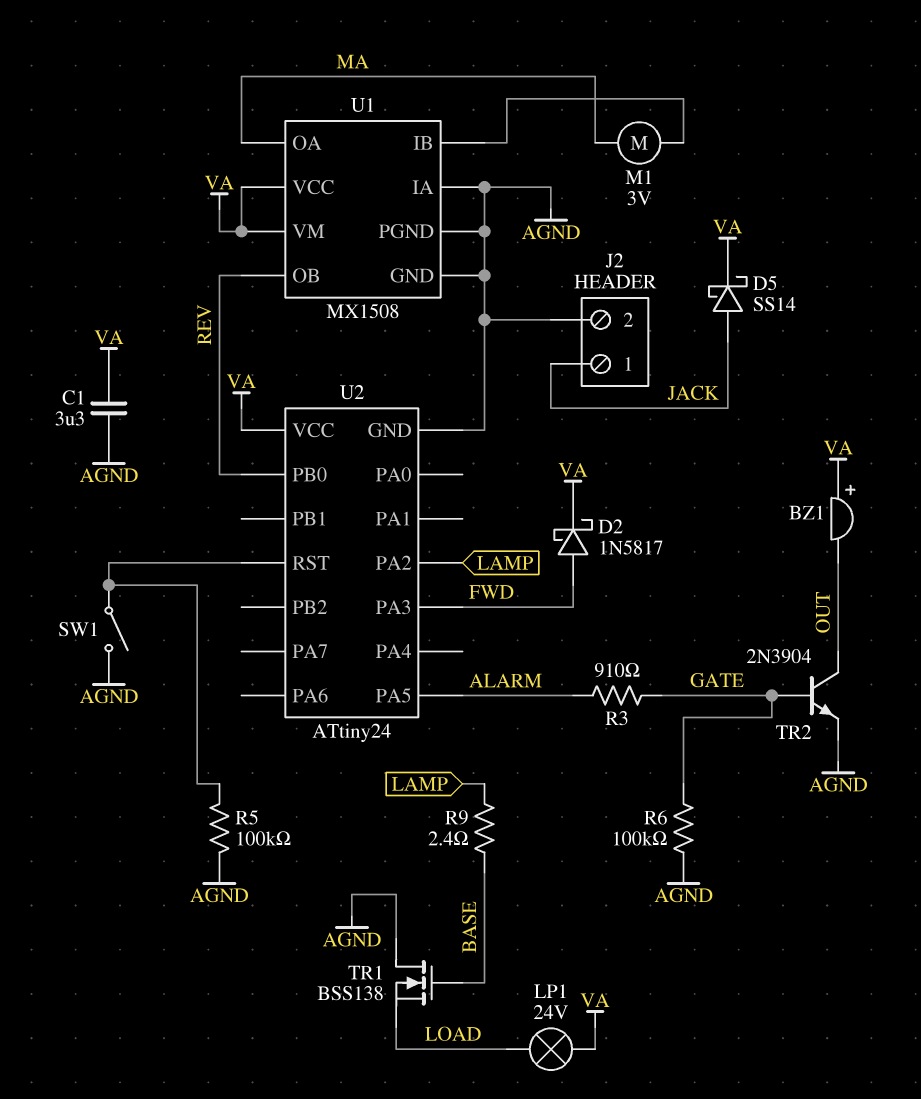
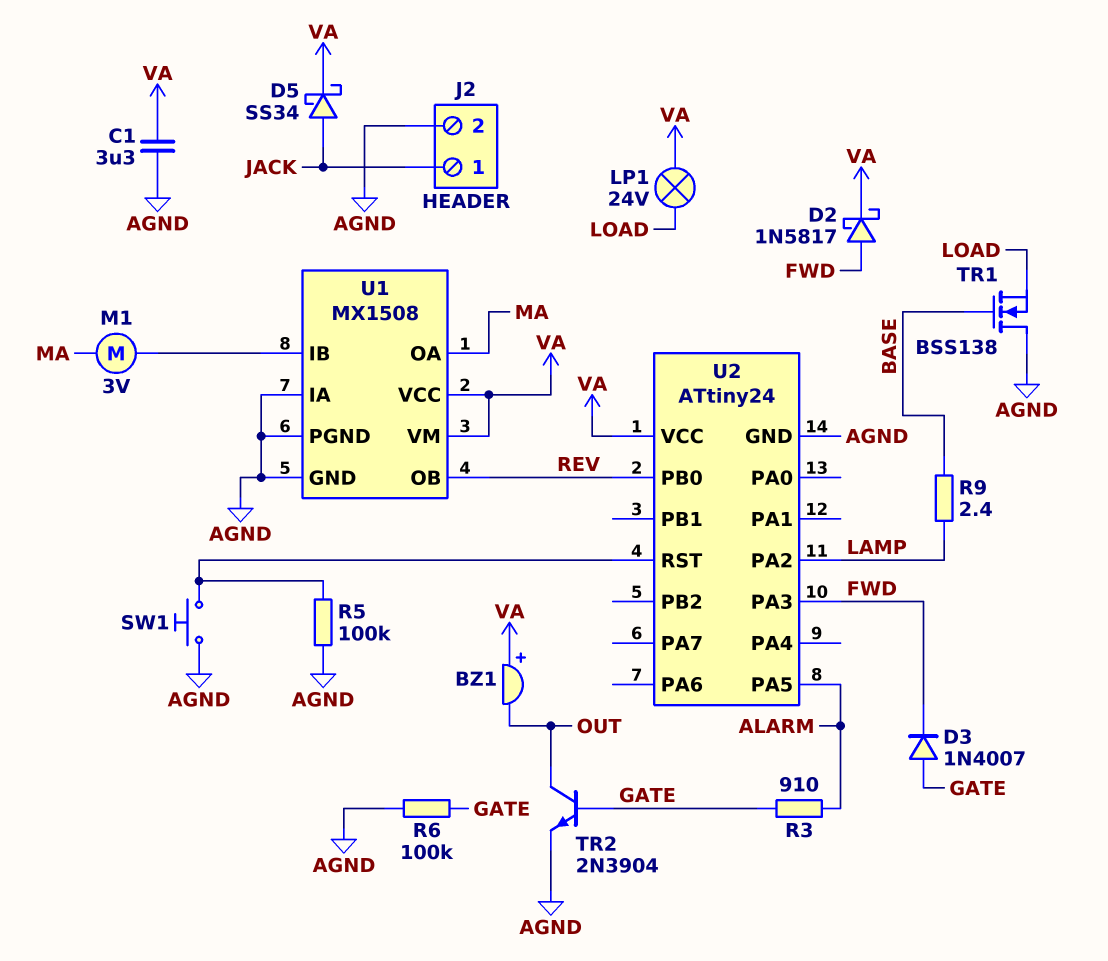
D3: none -> diode 1N4007 (A GATE, K FWD)
D5: schottky SS14 (A JACK, K VA) -> schottky SS34 (A JACK, K VA)
SW1: switch (AGND, U2/RST) -> button (AGND, U2/RST)

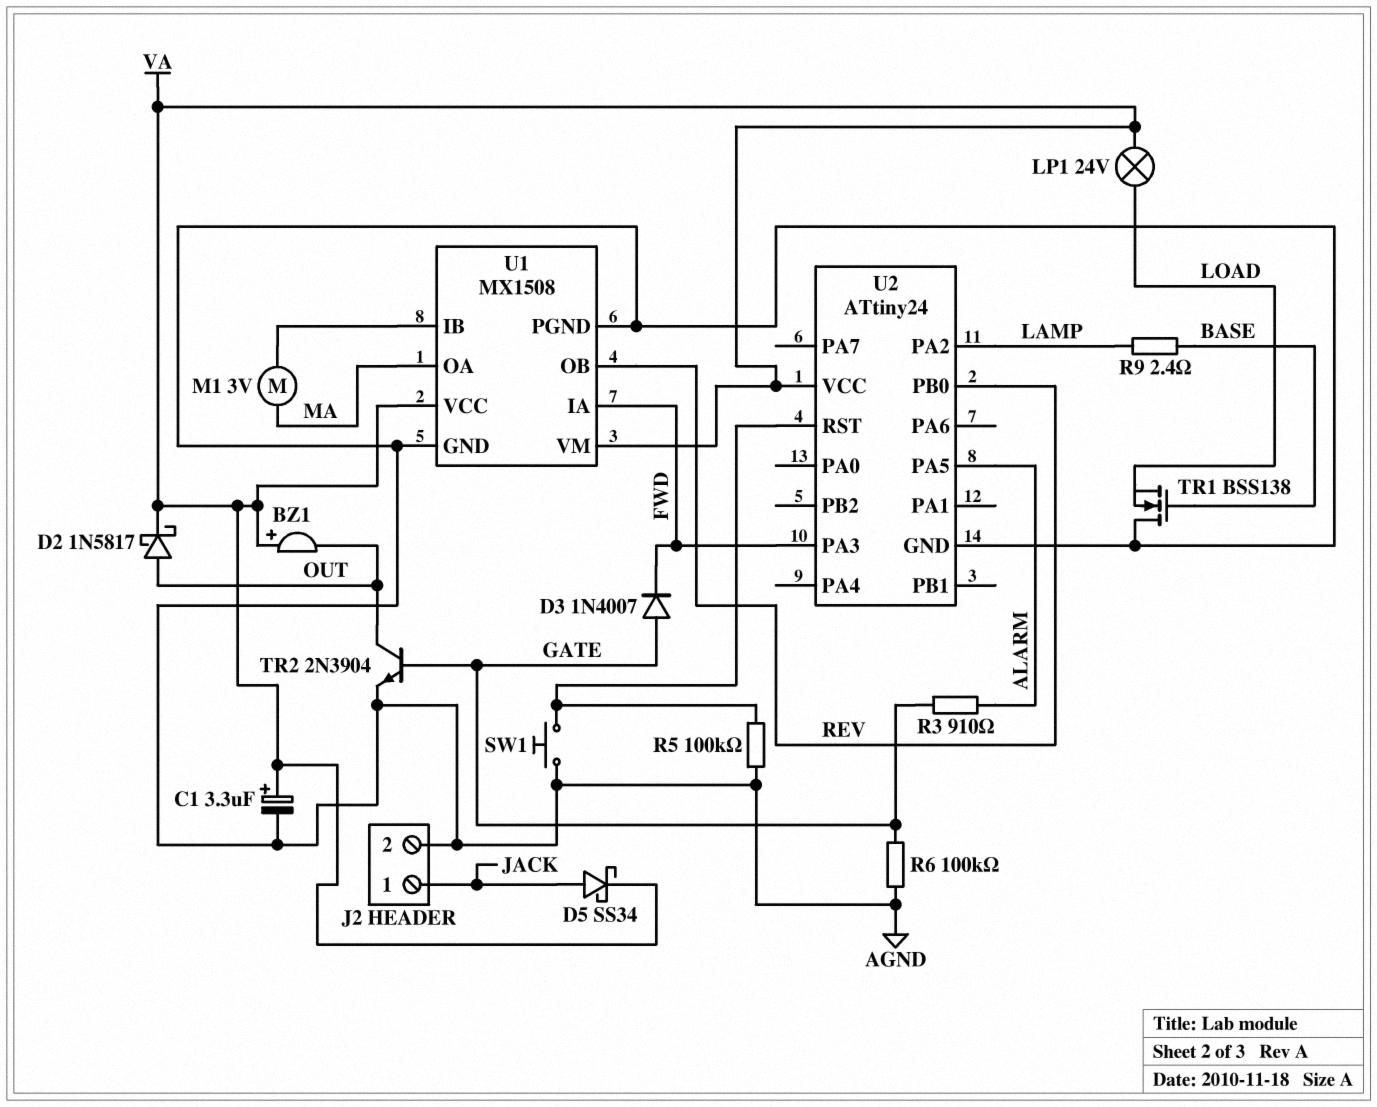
C1: 3.3uF (AGND, VA) -> 3.3uF (plus VA, minus AGND)
D2: schottky 1N5817 (A FWD, K VA) -> schottky 1N5817 (A OUT, K VA)
U1 pin IA: AGND -> FWD

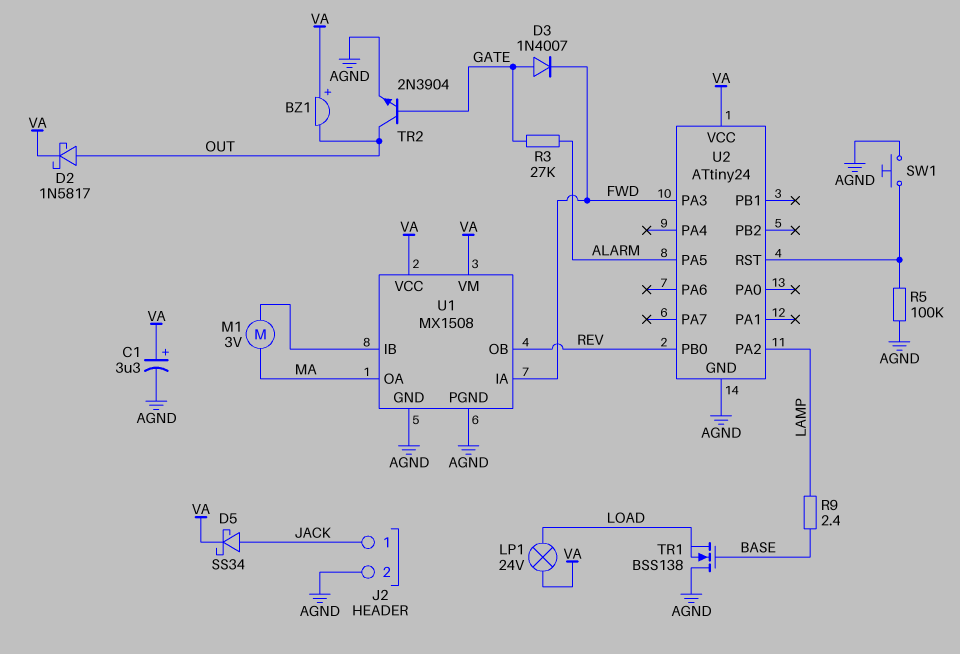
R3: 910 (ALARM, GATE) -> 27k (ALARM, GATE)
R6: 100k (AGND, GATE) -> none

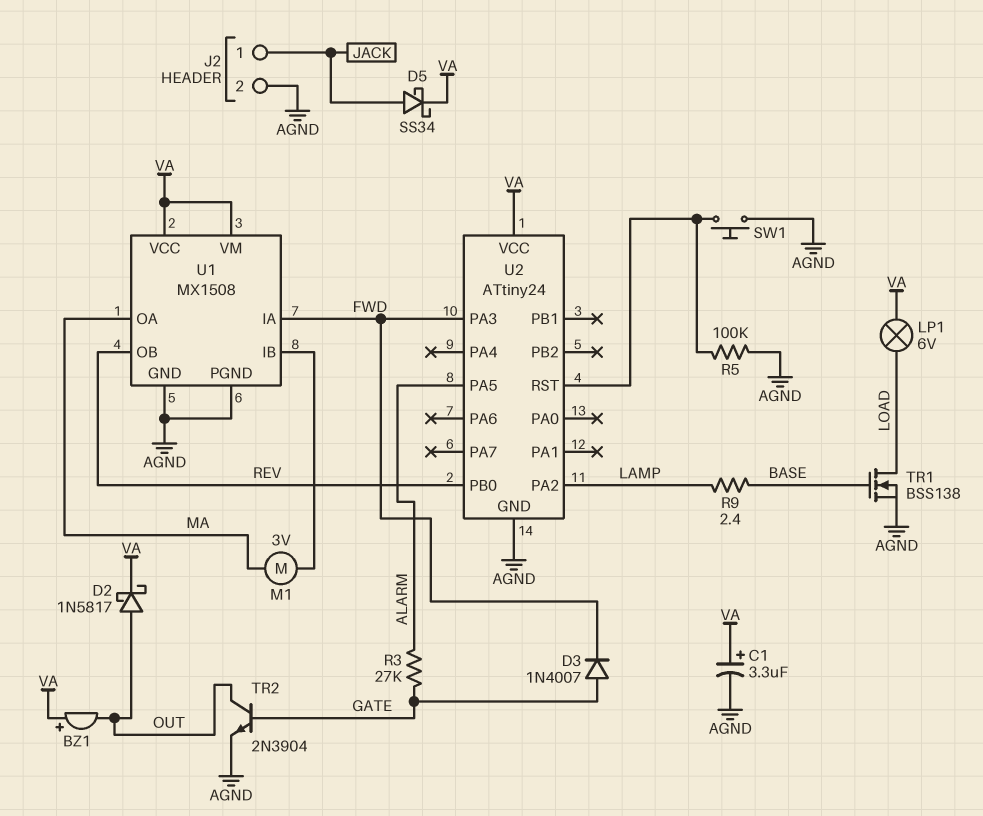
LP1: lamp 24V (LOAD, VA) -> lamp 6V (LOAD, VA)
TR1: NMOS BSS138 (G BASE, D AGND, S LOAD) -> NMOS BSS138 (G BASE, D LOAD, S AGND)

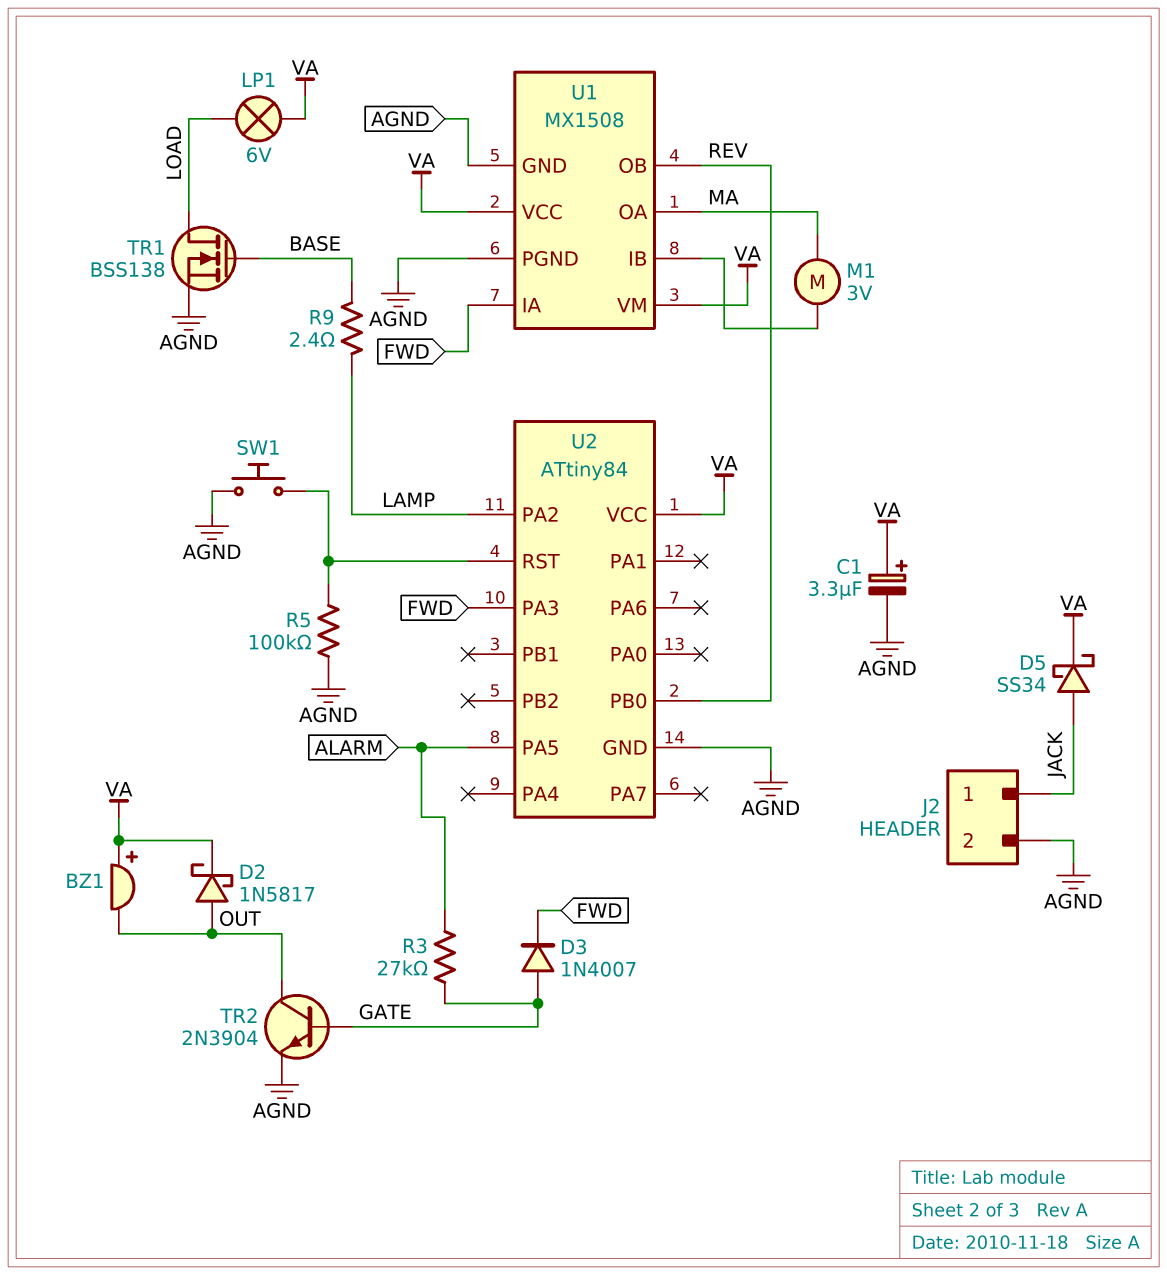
U2: ATtiny24 -> ATtiny84

